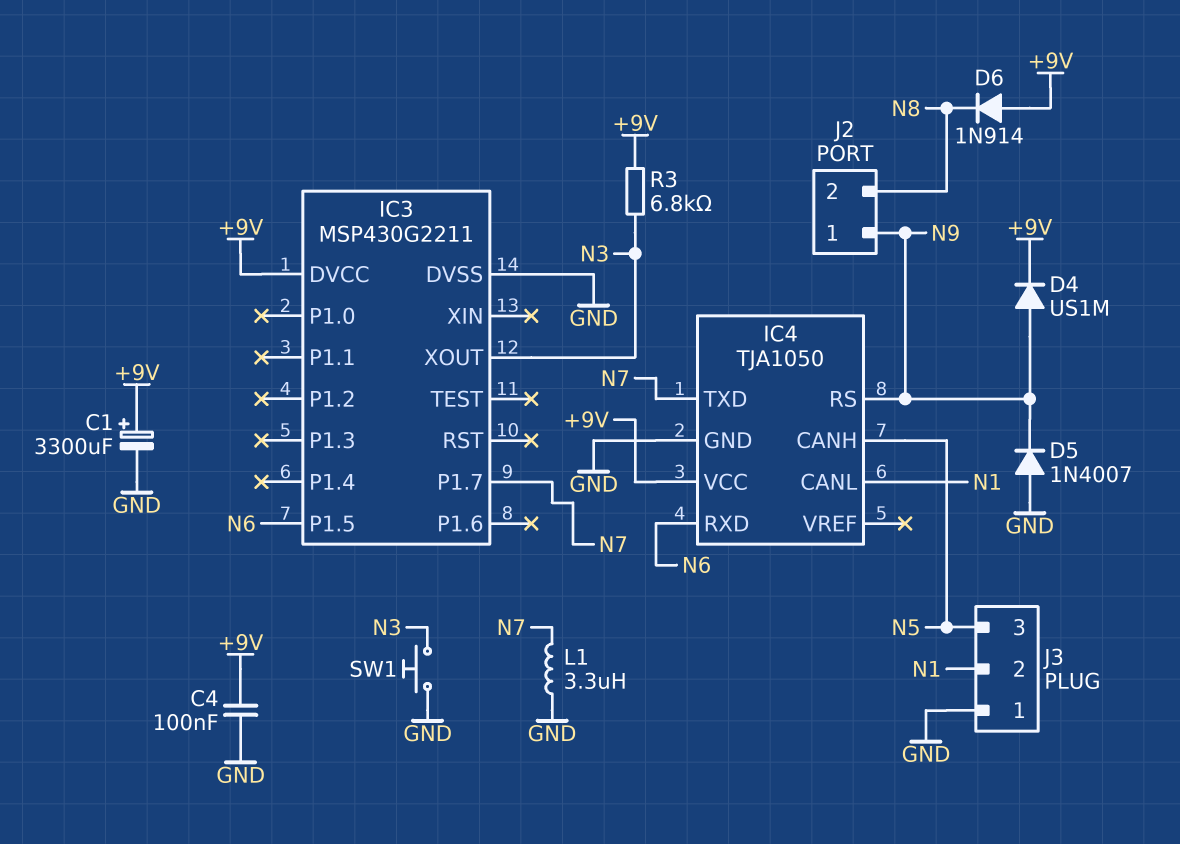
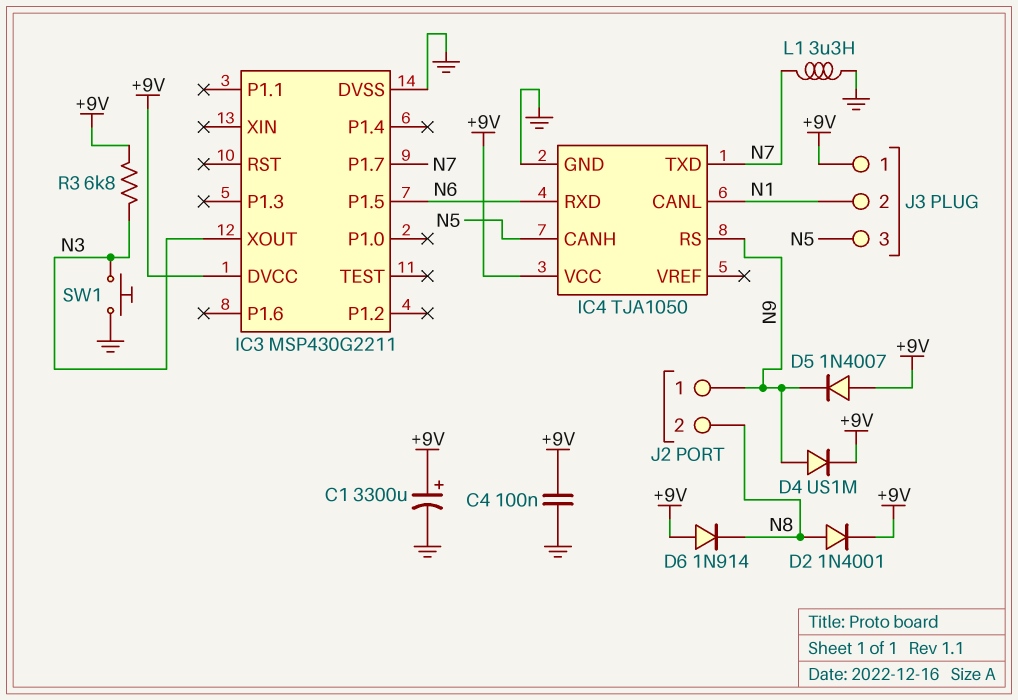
D2: none -> diode 1N4001 (A N8, K +9V)
D5: diode 1N4007 (A GND, K N9) -> diode 1N4007 (A +9V, K N9)
J3 pin 1: GND -> +9V

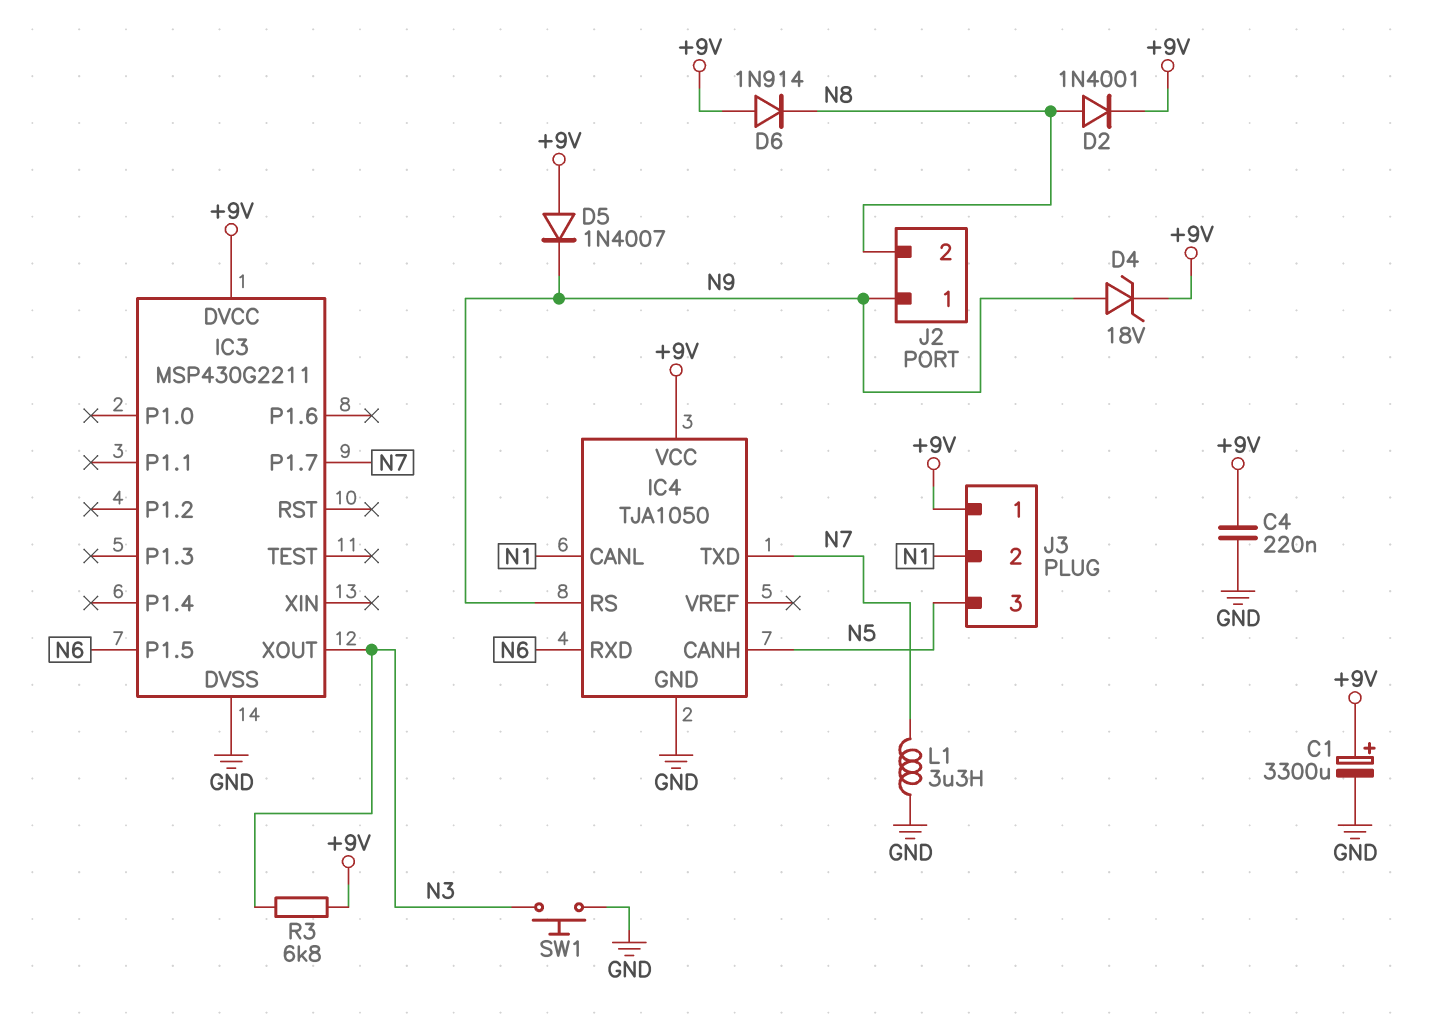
C4: 100nF (+9V, GND) -> 220nF (+9V, GND)
D4: diode US1M (A N9, K +9V) -> zener 18V (A N9, K +9V)

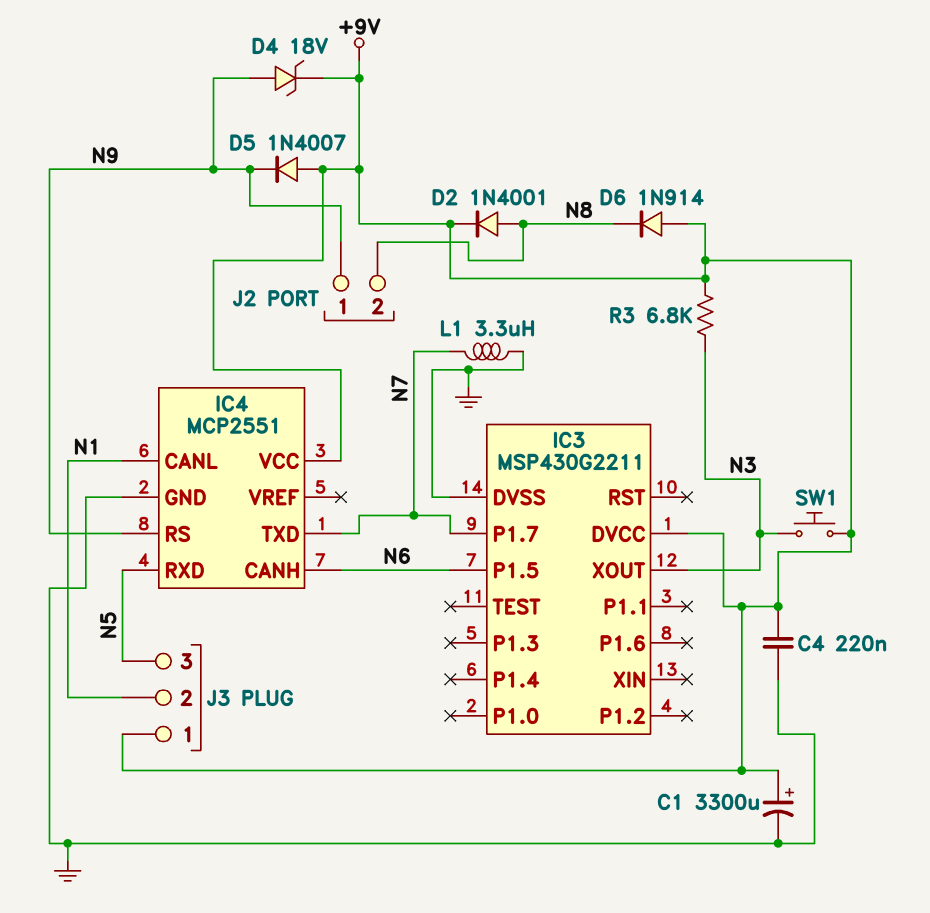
IC4: TJA1050 -> MCP2551
IC4 pin CANH: N5 -> N6
IC4 pin RXD: N6 -> N5
SW1: button (GND, N3) -> button (+9V, N3)

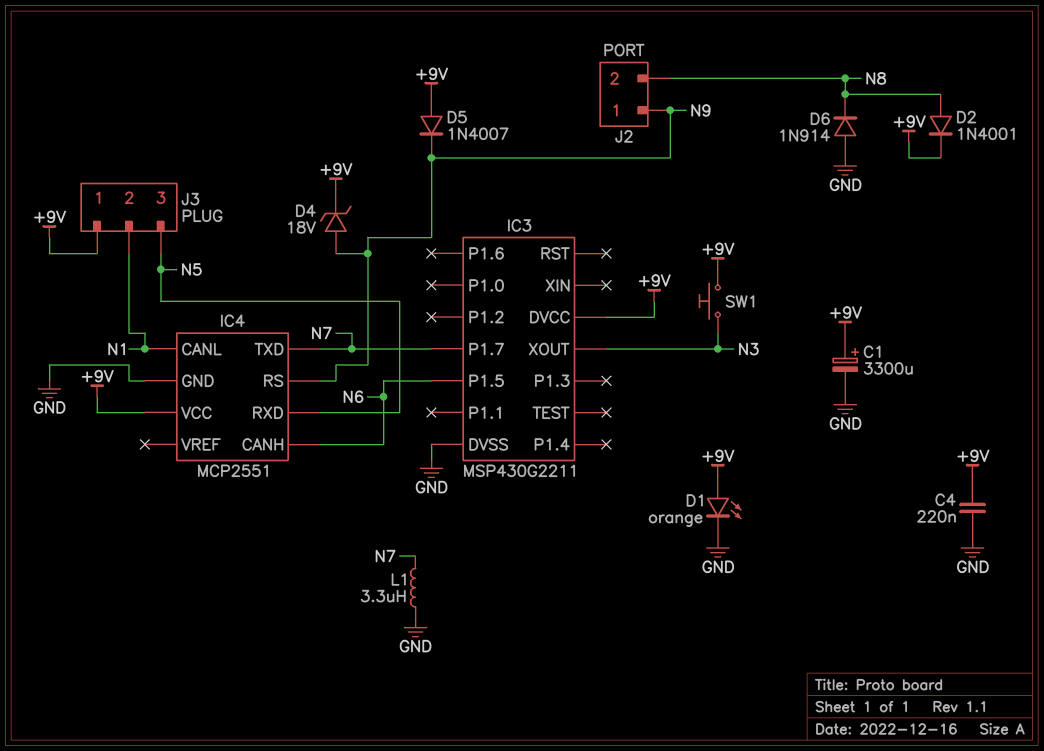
D1: none -> LED orange (A +9V, K GND)
D6: diode 1N914 (A +9V, K N8) -> diode 1N914 (A GND, K N8)
R3: 6.8k (+9V, N3) -> none

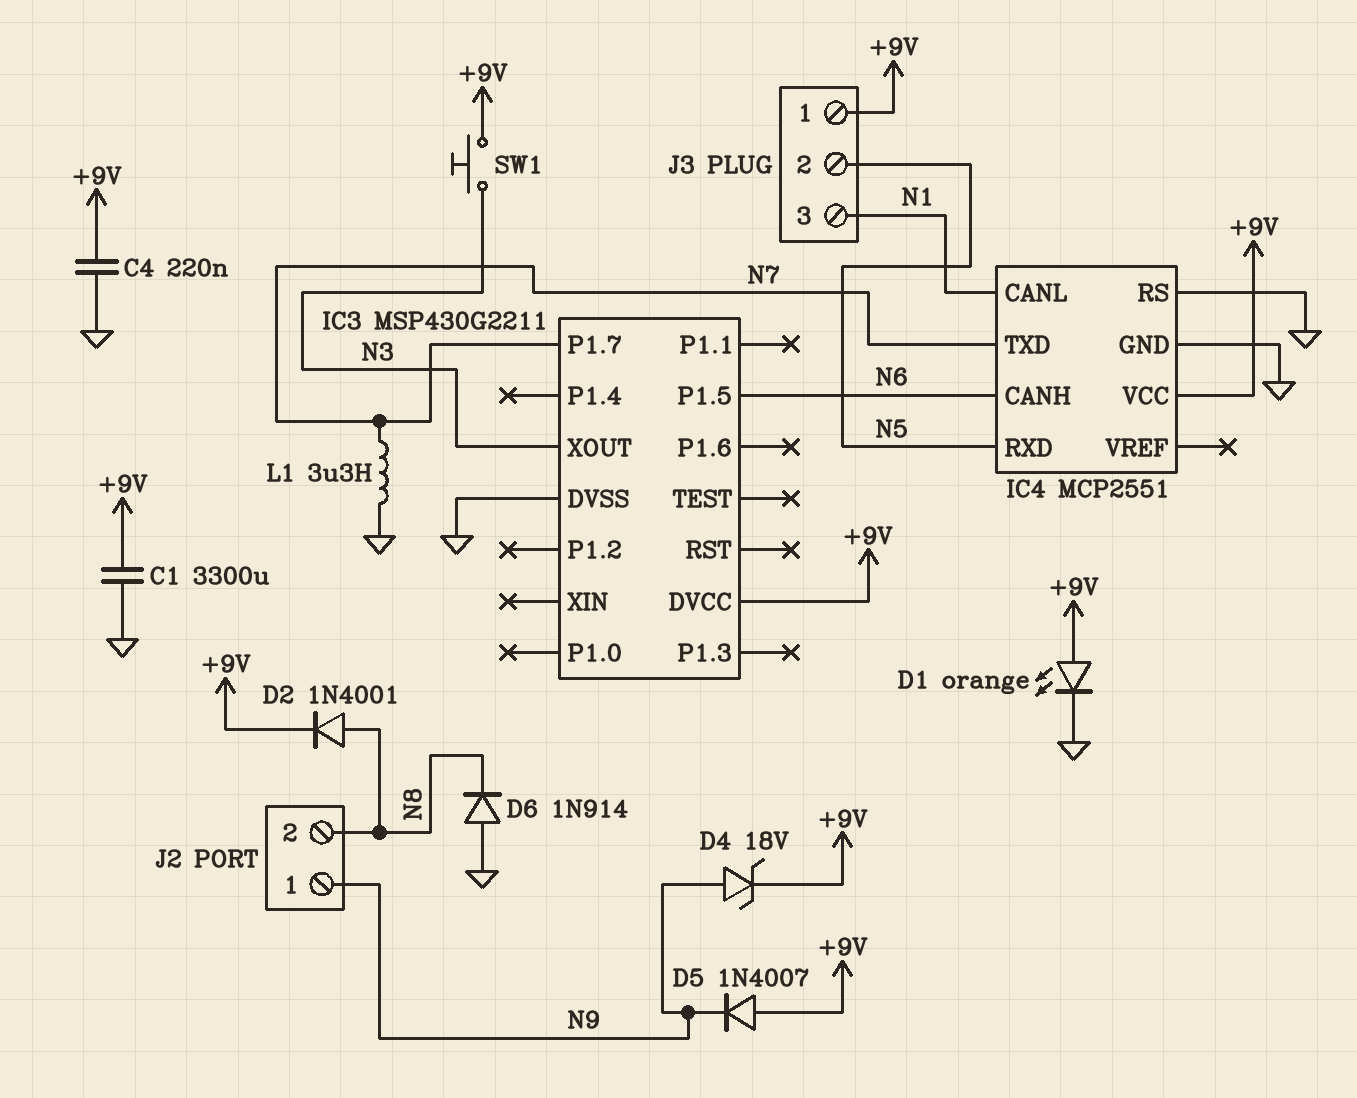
C1: 3300uF (plus +9V, minus GND) -> 3300uF (+9V, GND)
IC4 pin RS: N9 -> GND
J3 pin 2: N1 -> N5
J3 pin 3: N5 -> N1

